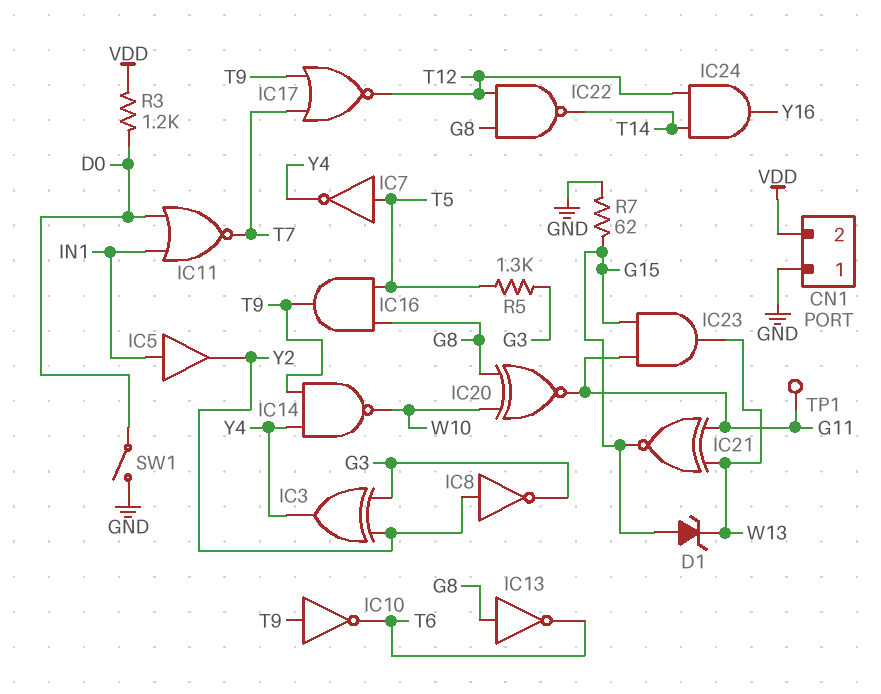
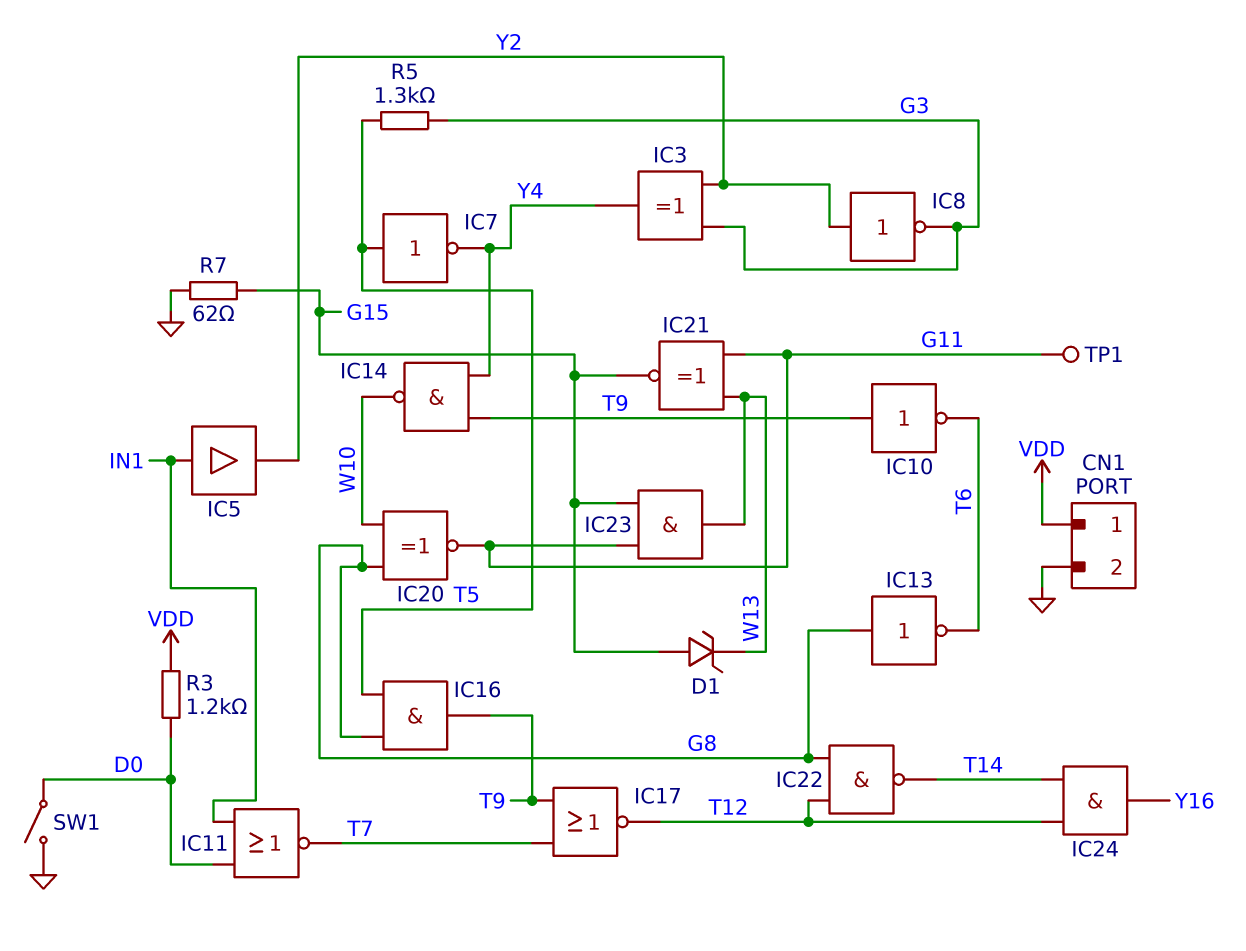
CN1 pin 1: GND -> VDD
CN1 pin 2: VDD -> GND

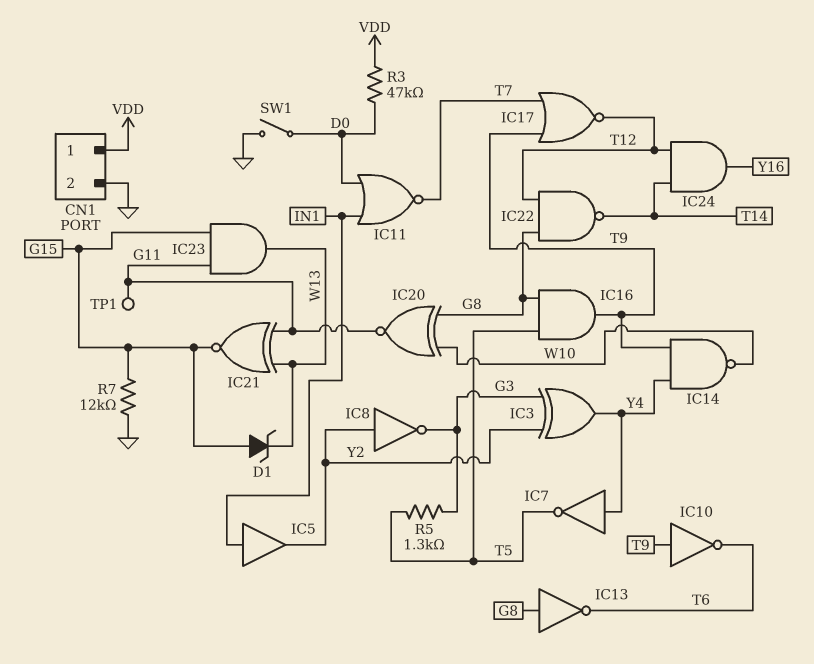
IC7: NOT (in T5, out Y4) -> NOT (in Y4, out T5)
R3: 1.2k (D0, VDD) -> 47k (D0, VDD)
R7: 62 (G15, GND) -> 12k (G15, GND)

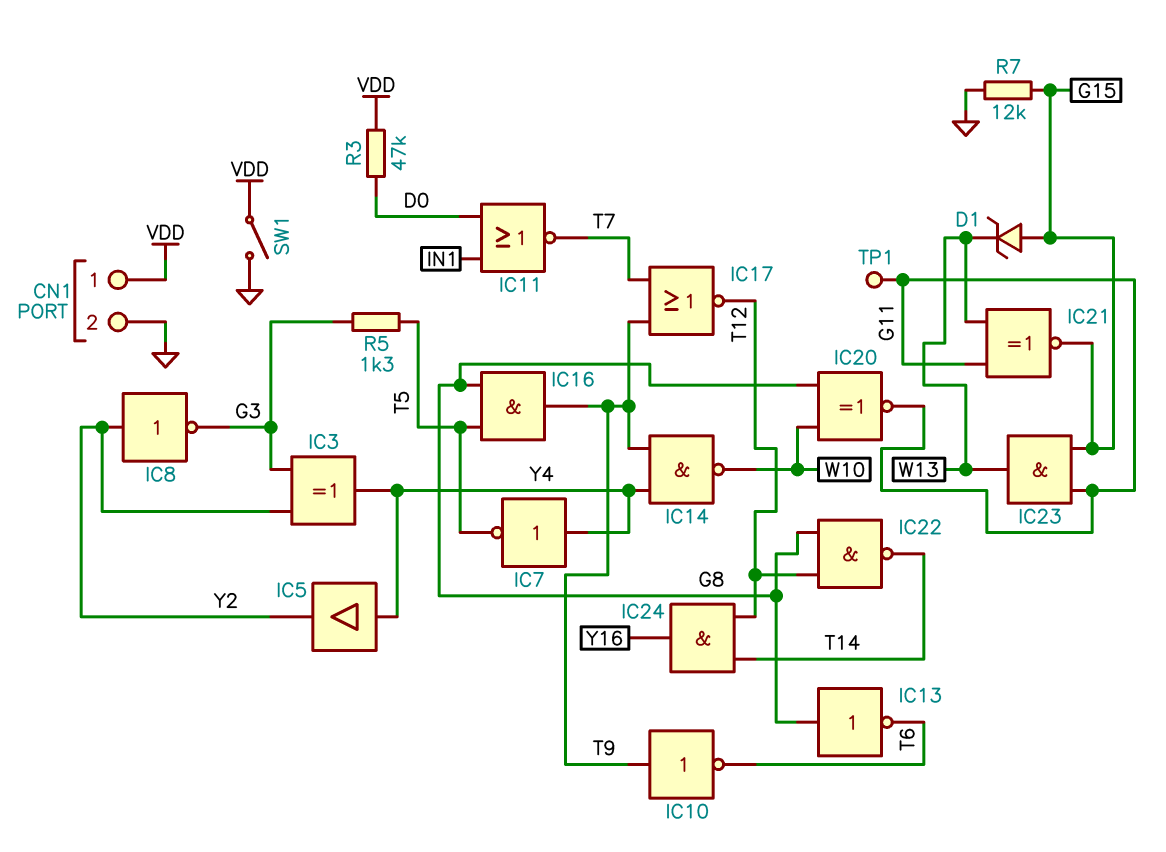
IC5: buffer (in IN1, out Y2) -> buffer (in Y4, out Y2)
SW1: switch (D0, GND) -> switch (GND, VDD)

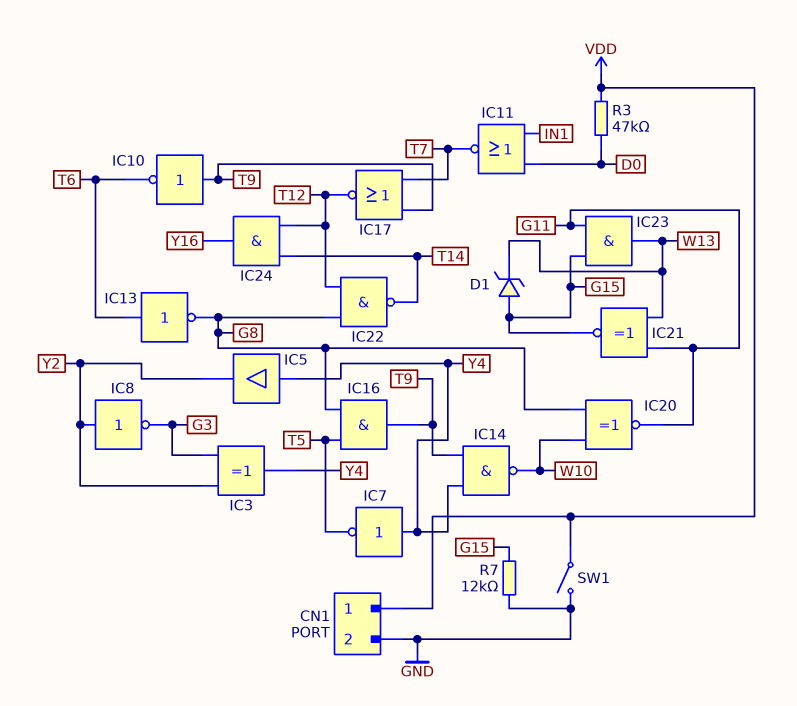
IC13: NOT (in G8, out T6) -> NOT (in T6, out G8)
R5: 1.3k (G3, T5) -> none
TP1: test point (G11) -> none

